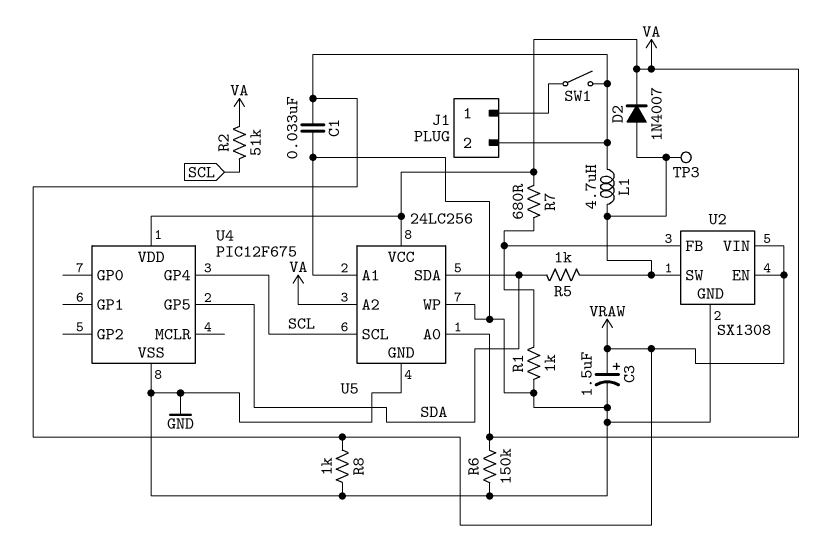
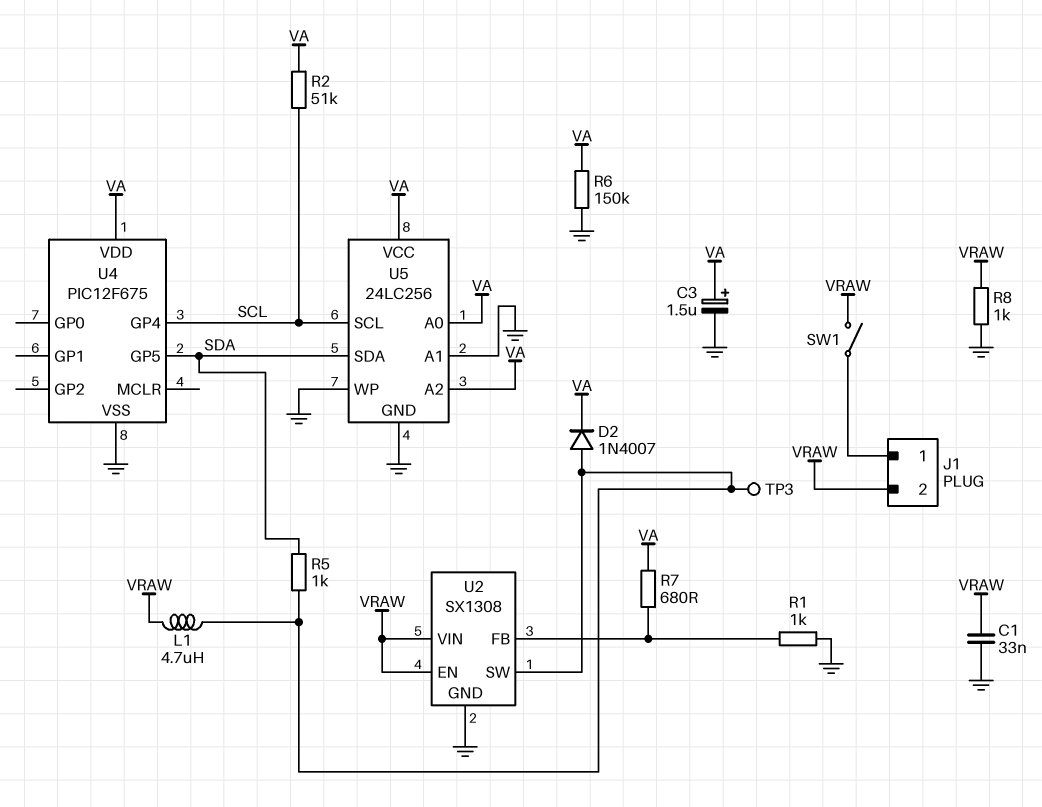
C3: 1.5uF (plus VRAW, minus GND) -> 1.5uF (plus VA, minus GND)

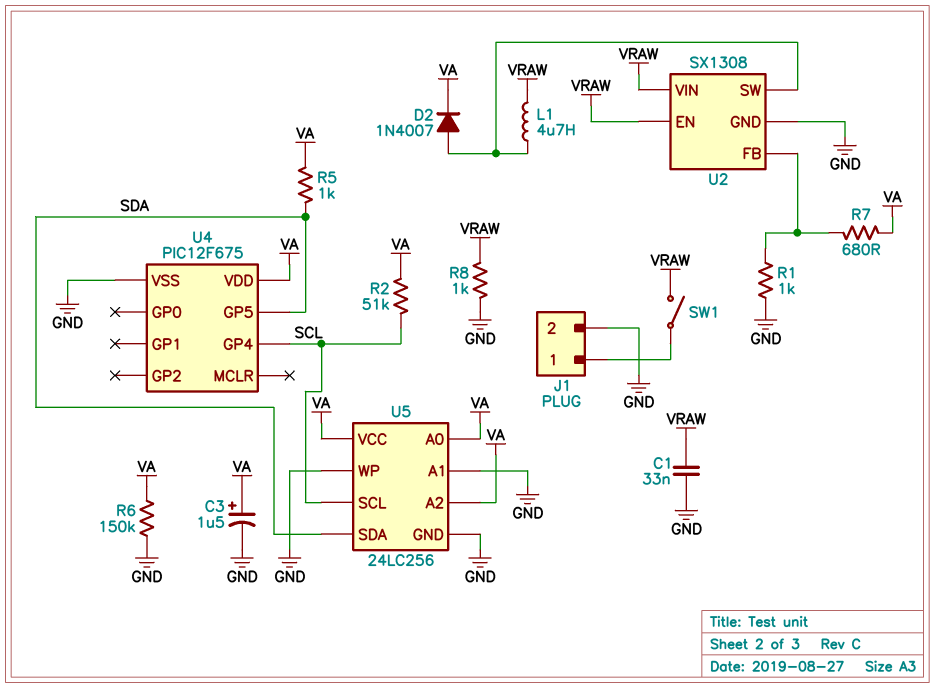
J1 pin 2: VRAW -> GND
R5: 1k (SDA, U2/SW) -> 1k (SDA, VA)
TP3: test point (U2/SW) -> none

